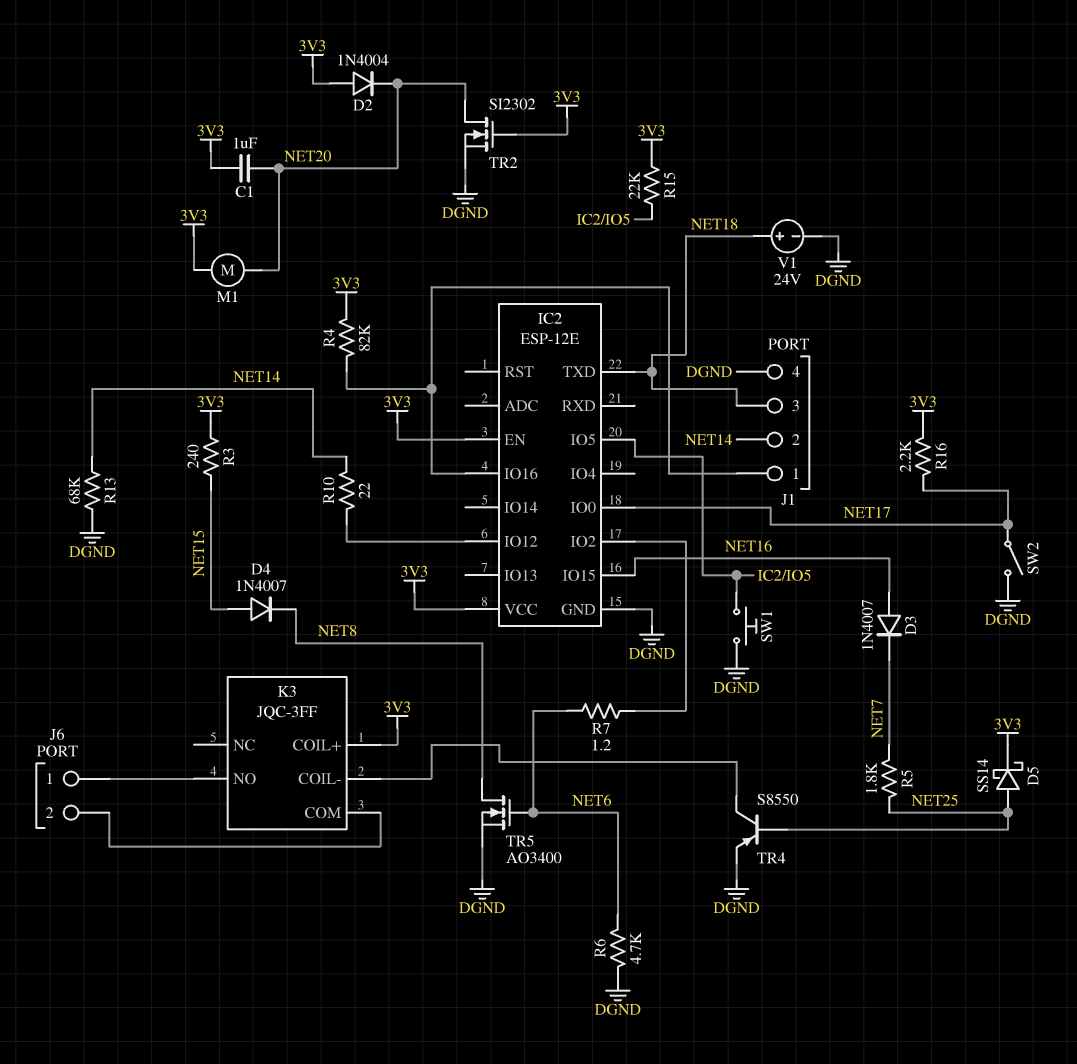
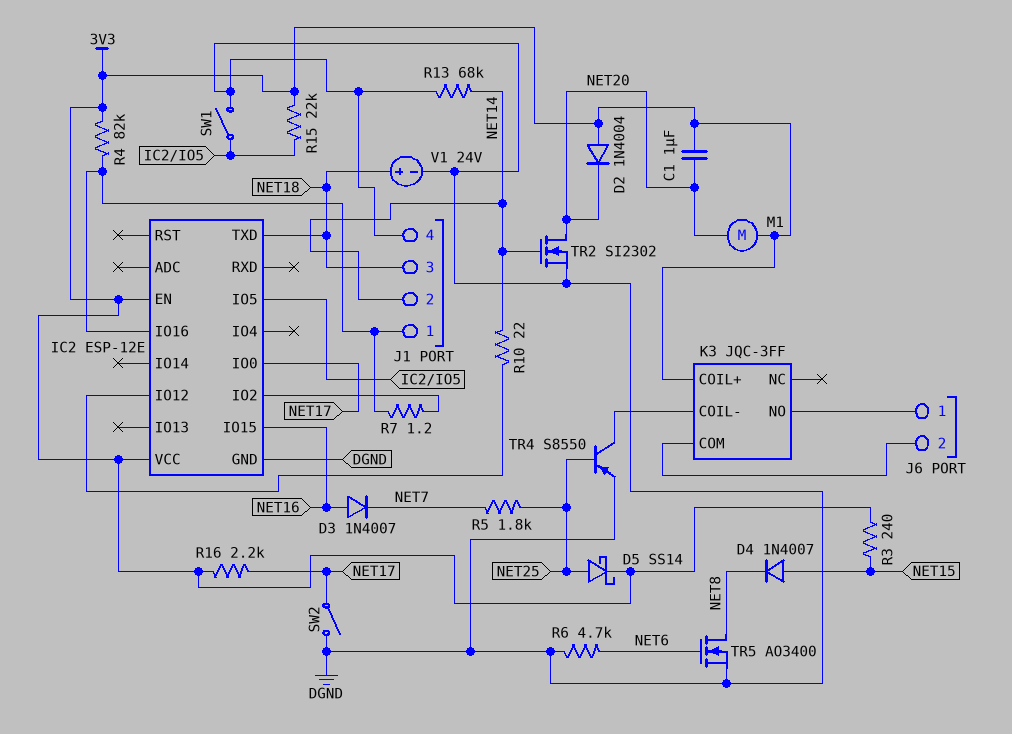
R7: 1.2 (IC2/IO2, NET6) -> 1.2 (IC2/IO2, IC2/IO16)
SW1: button (DGND, IC2/IO5) -> switch (DGND, IC2/IO5)
TR2: NMOS SI2302 (G 3V3, D NET20, S DGND) -> NMOS SI2302 (G NET14, D NET20, S DGND)

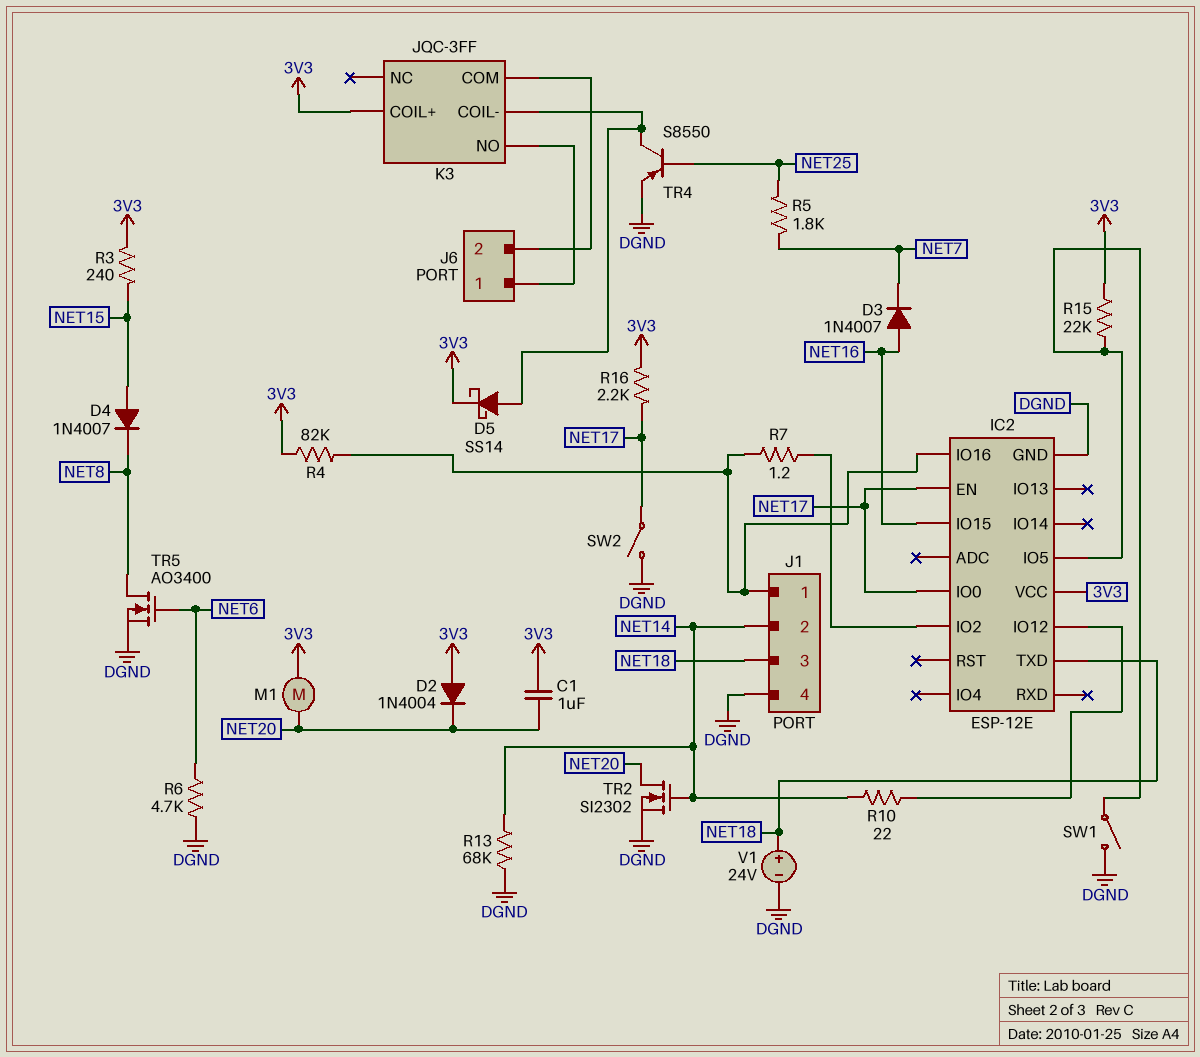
D5: schottky SS14 (A NET25, K 3V3) -> schottky SS14 (A K3/COIL-, K 3V3)
IC2 pin EN: 3V3 -> NET17

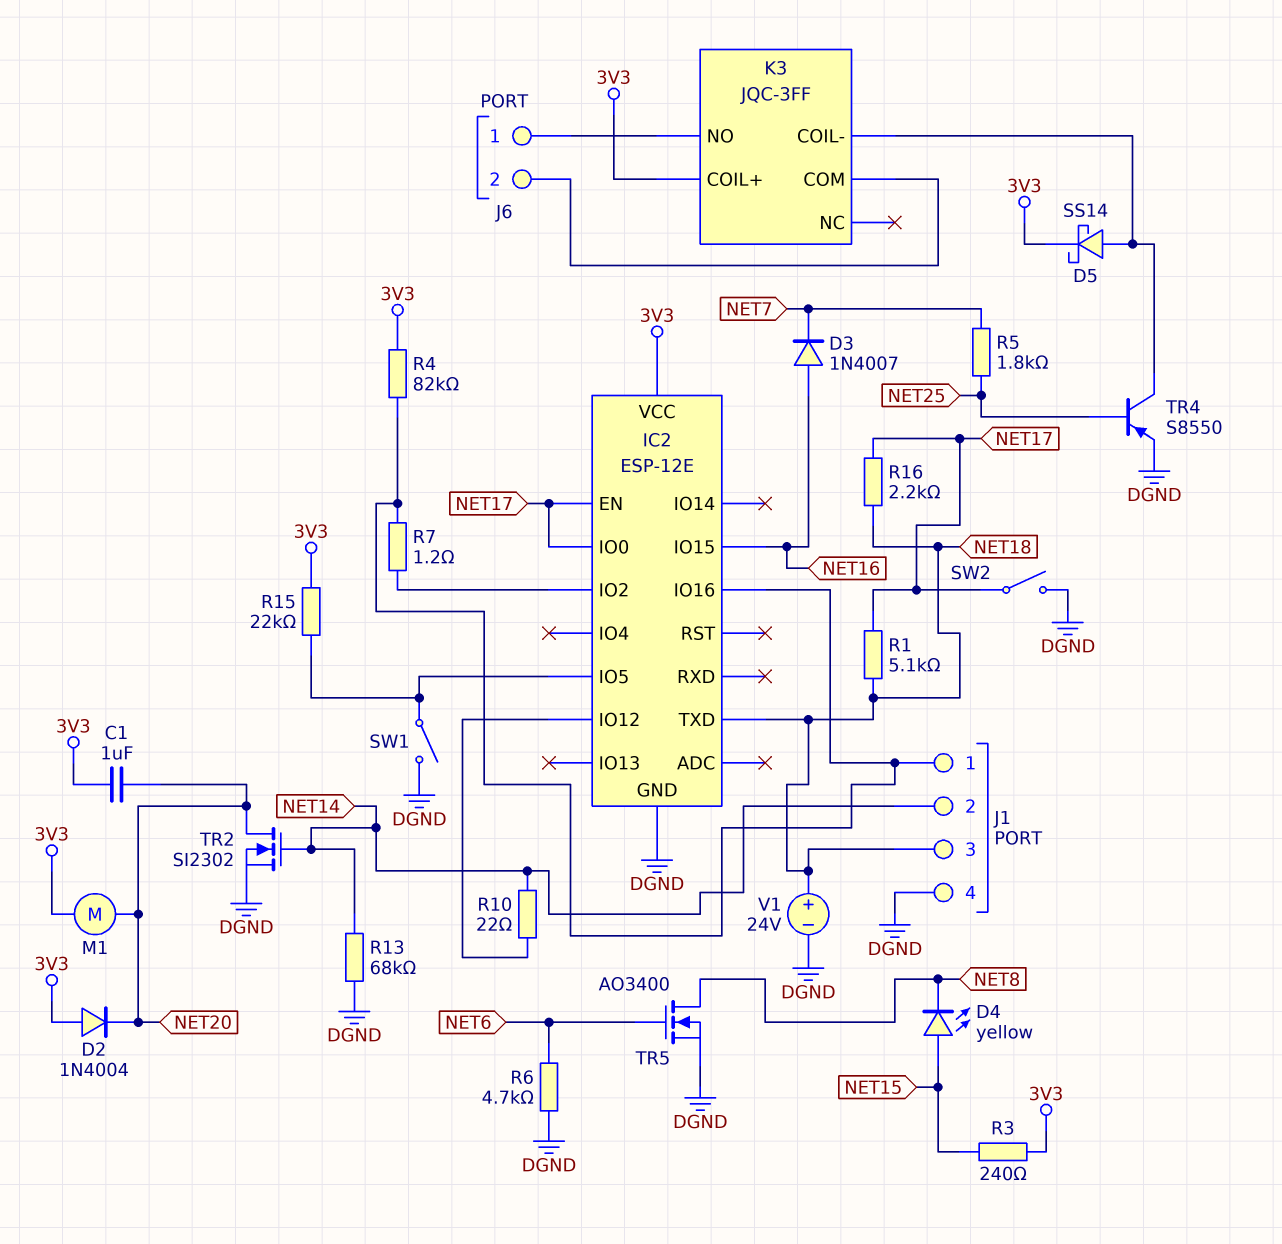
D4: diode 1N4007 (A NET15, K NET8) -> LED yellow (A NET15, K NET8)
R1: none -> 5.1k (NET17, NET18)
R16: 2.2k (3V3, NET17) -> 2.2k (NET17, NET18)

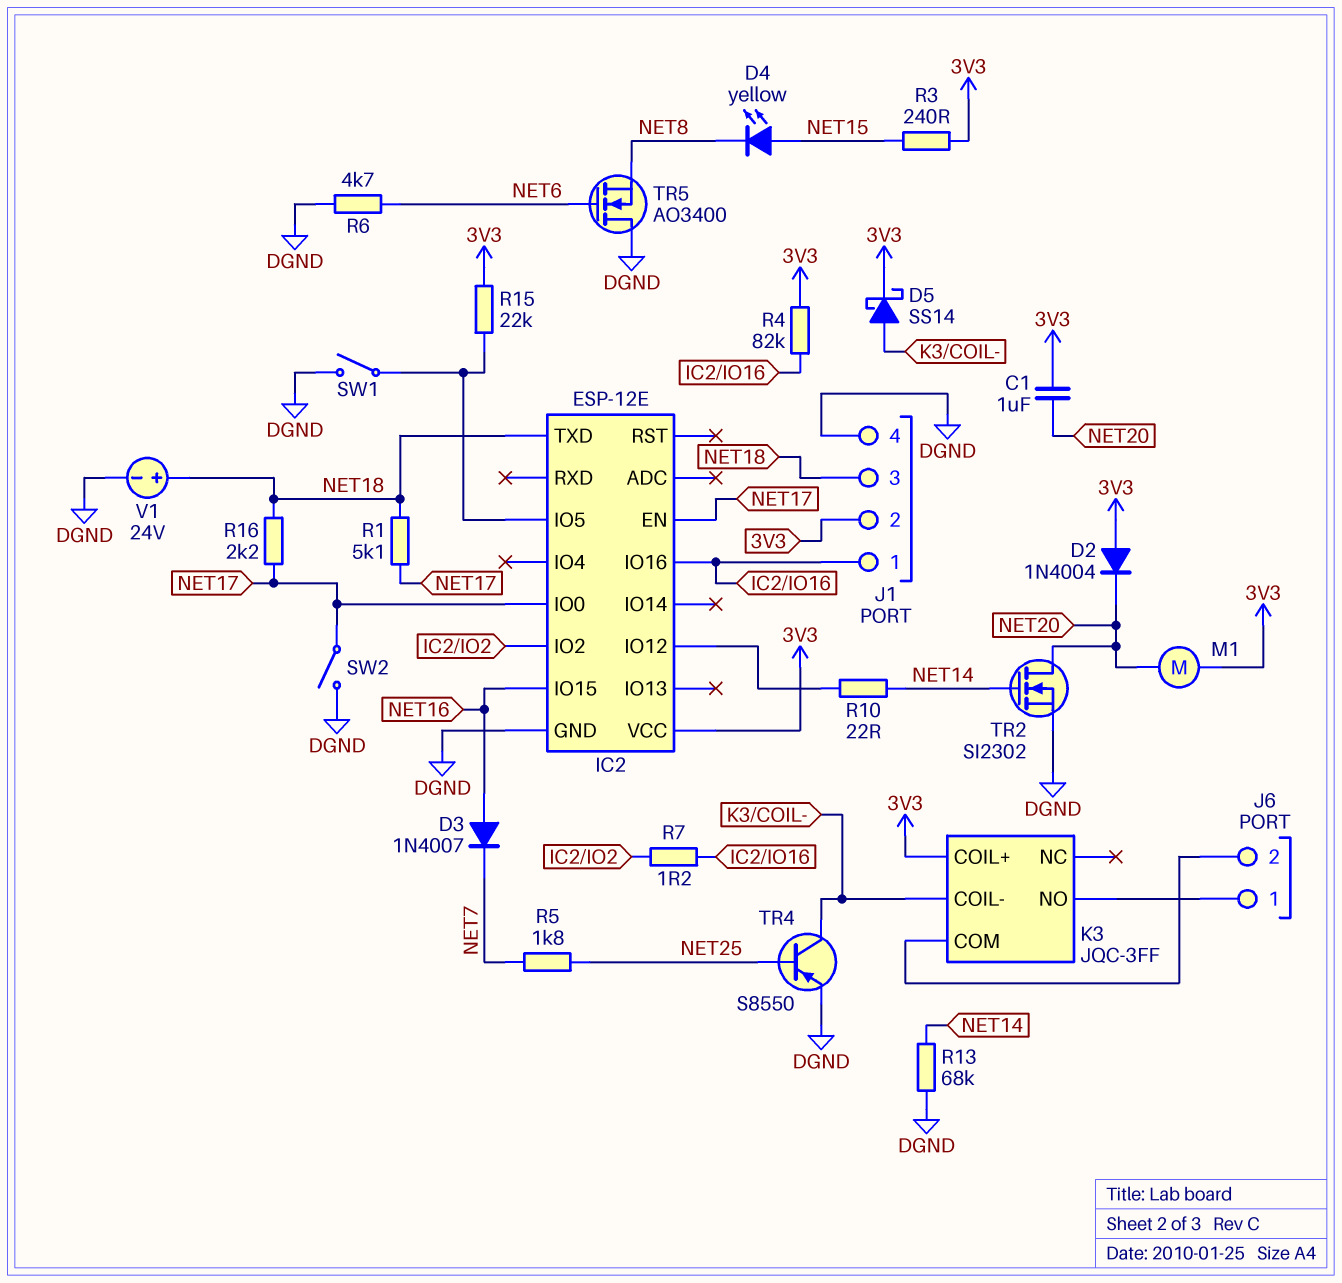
J1 pin 2: NET14 -> 3V3
TR5: NMOS AO3400 (G NET6, D NET8, S DGND) -> NMOS AO3400 (G NET6, D DGND, S NET8)

